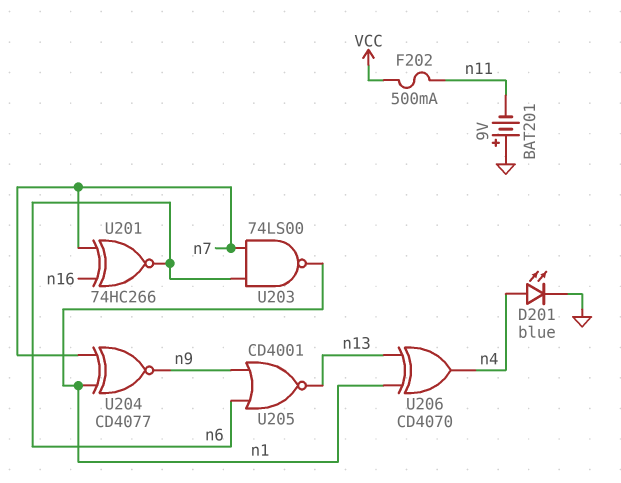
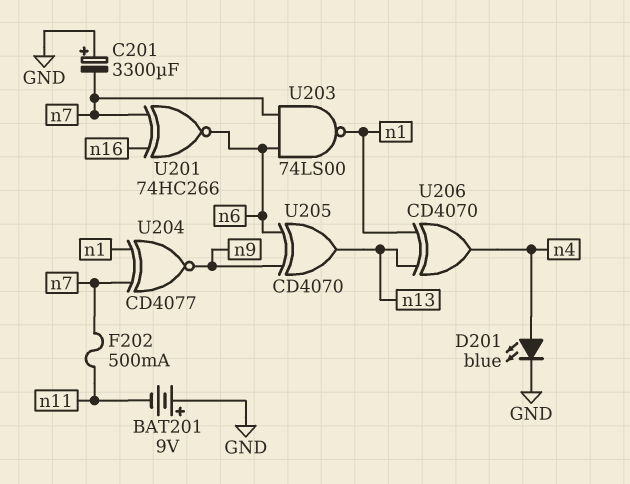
C201: none -> 3300uF (plus GND, minus n7)
F202: 500mA (VCC, n11) -> 500mA (n7, n11)
U205: NOR CD4001 (in n6, in n9, out n13) -> XOR CD4070 (in n6, in n9, out n13)

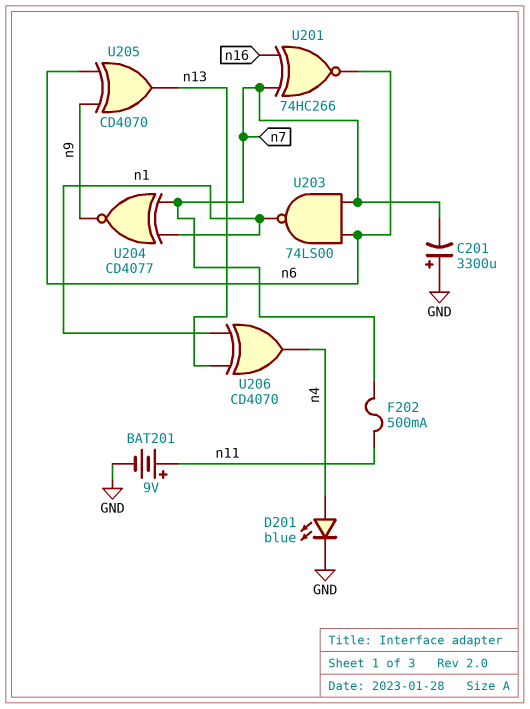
BAT201: 9V (plus GND, minus n11) -> 9V (plus n11, minus GND)

